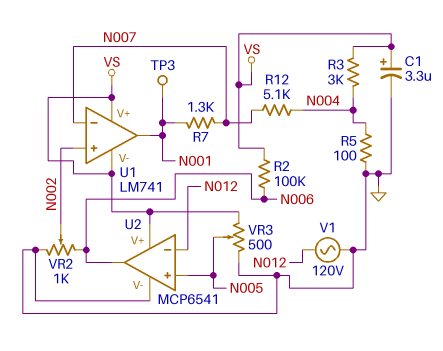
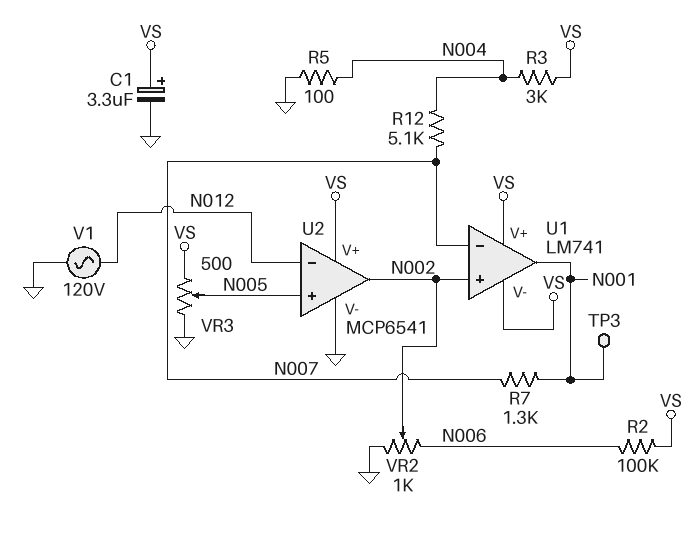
U2 pin out: N006 -> N002

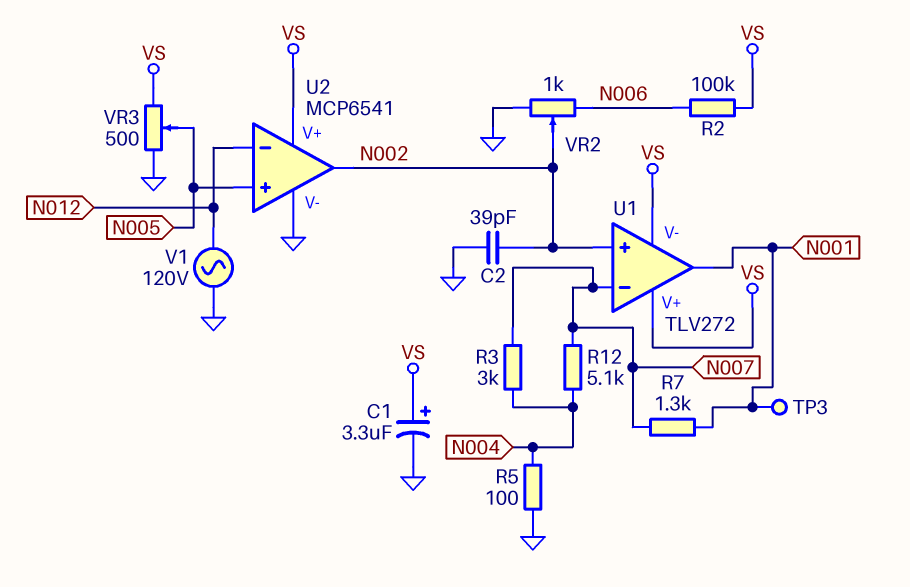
C2: none -> 39pF (GND, N002)
R3: 3k (N004, VS) -> 3k (N004, N007)
U1: LM741 -> TLV272

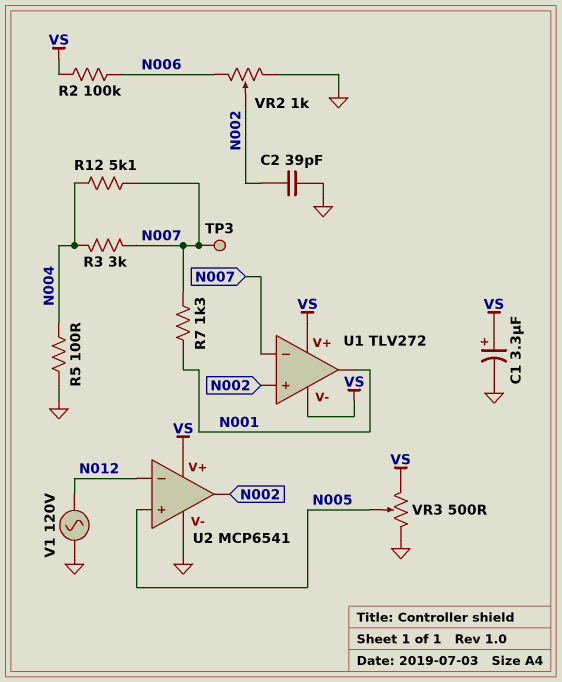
TP3: test point (N001) -> test point (N007)

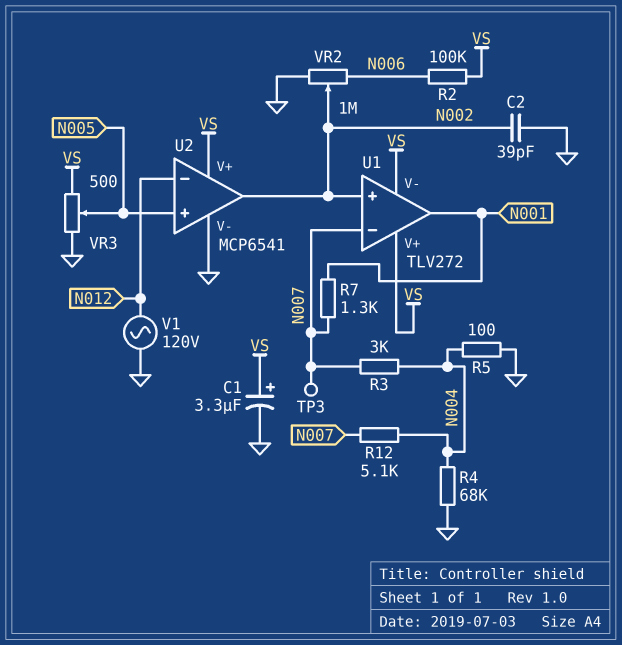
R4: none -> 68k (GND, N004)
VR2: 1k (GND, N006, wiper N002) -> 1M (GND, N006, wiper N002)

